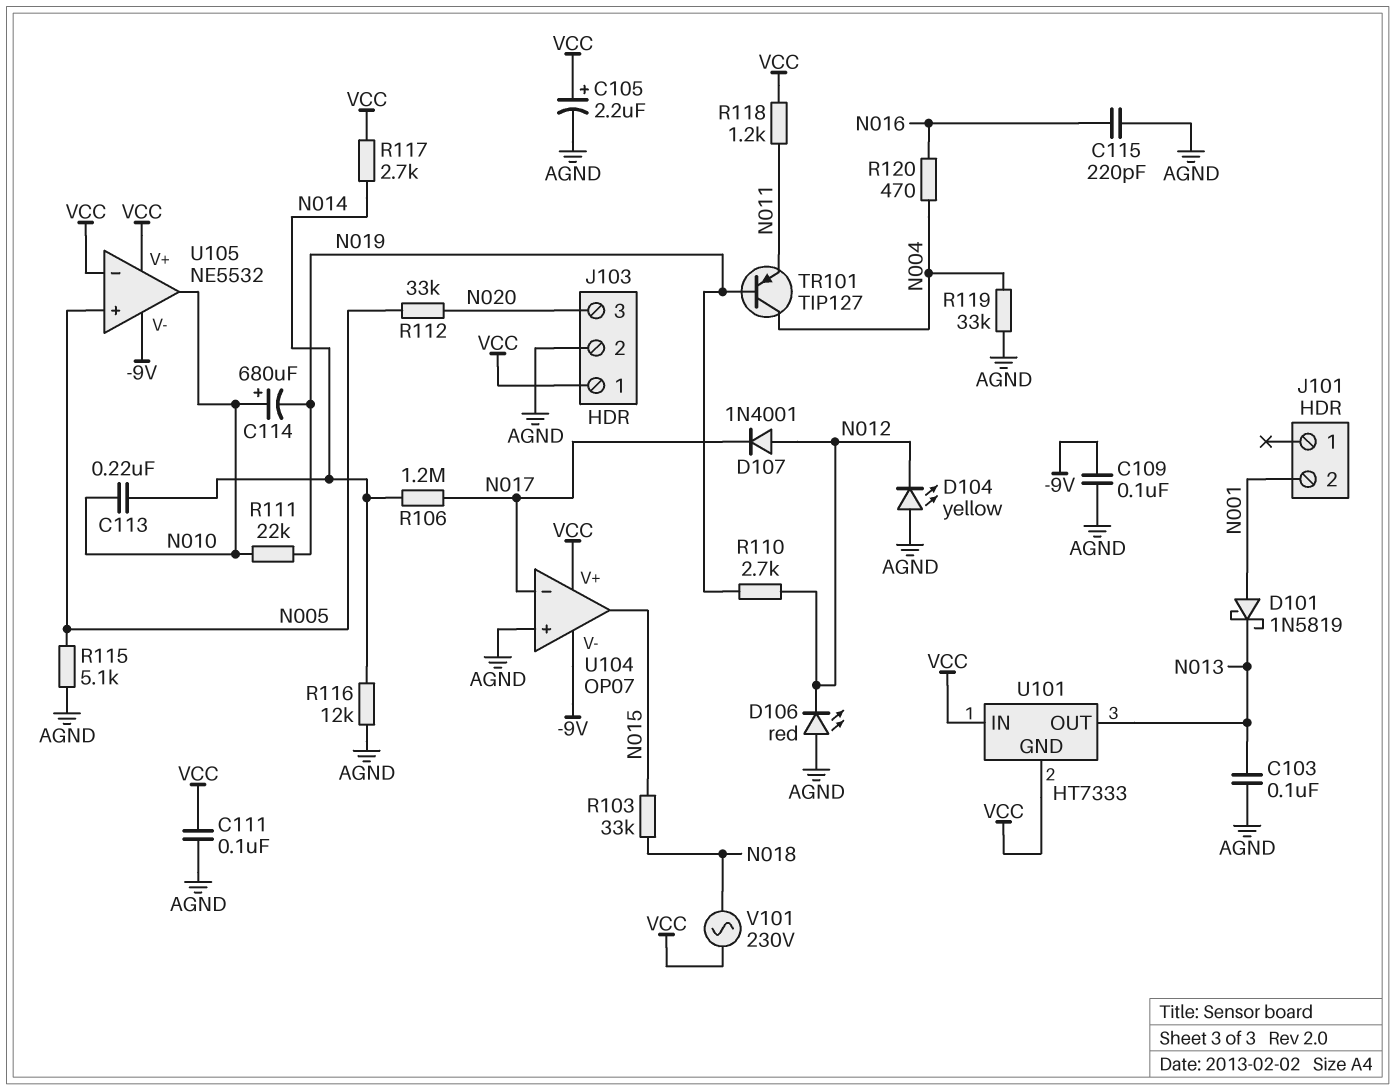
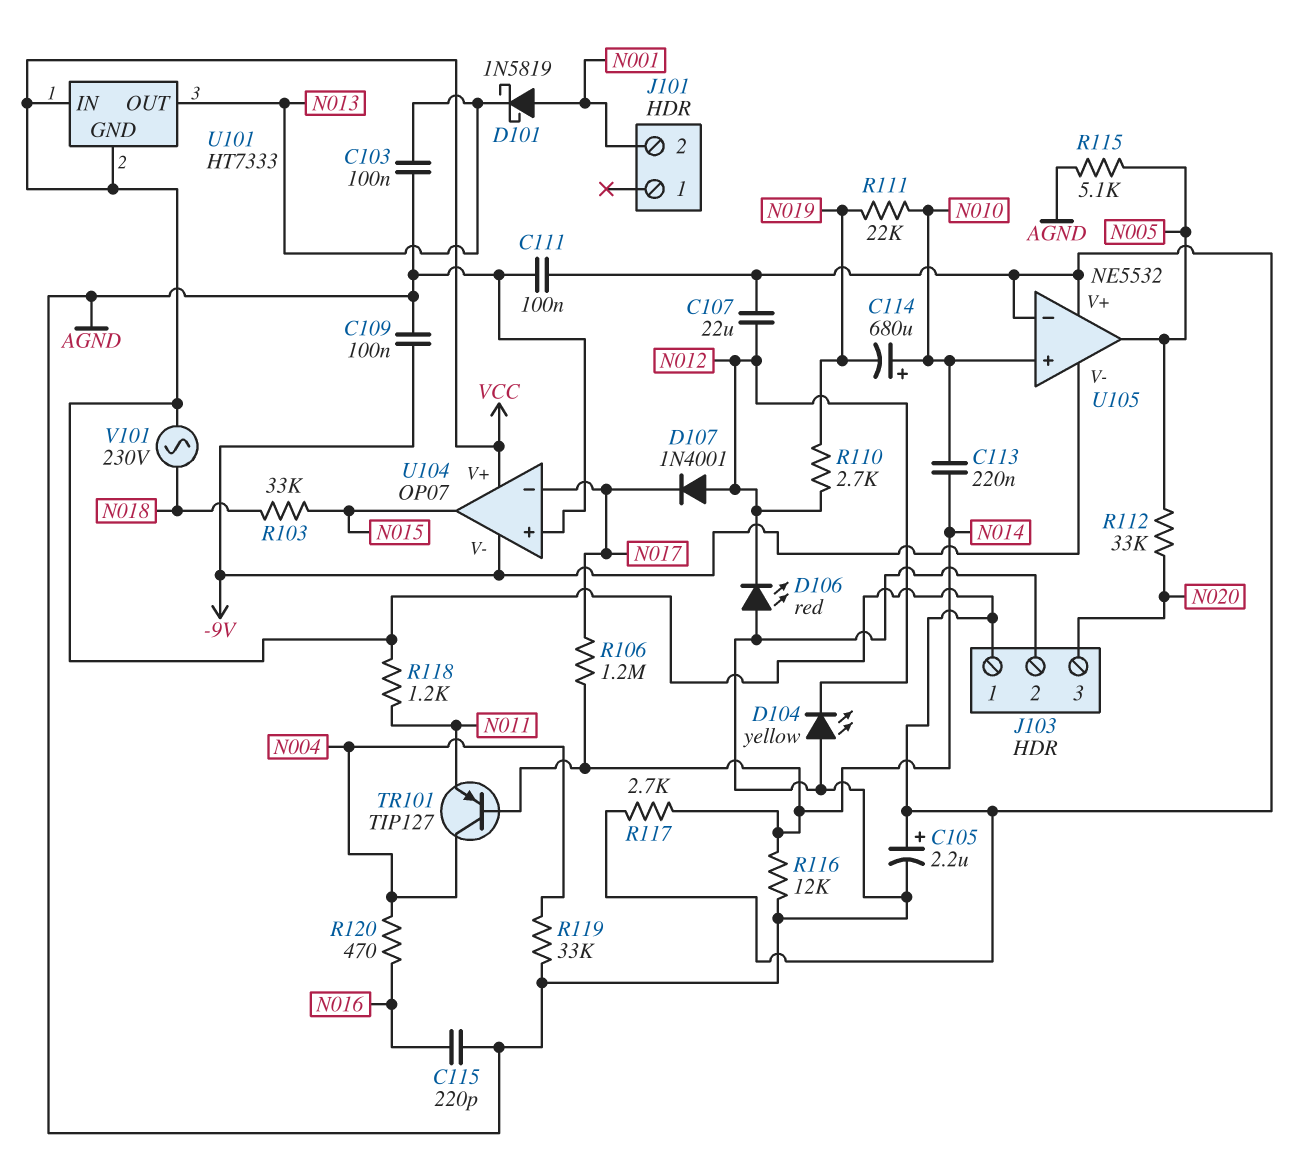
C107: none -> 22uF (N012, VCC)
TR101: PNP TIP127 (B N019, C N004, E N011) -> PNP TIP127 (B N014, C N004, E N011)
U105 pin in+: N005 -> N010
U105 pin out: N010 -> N005

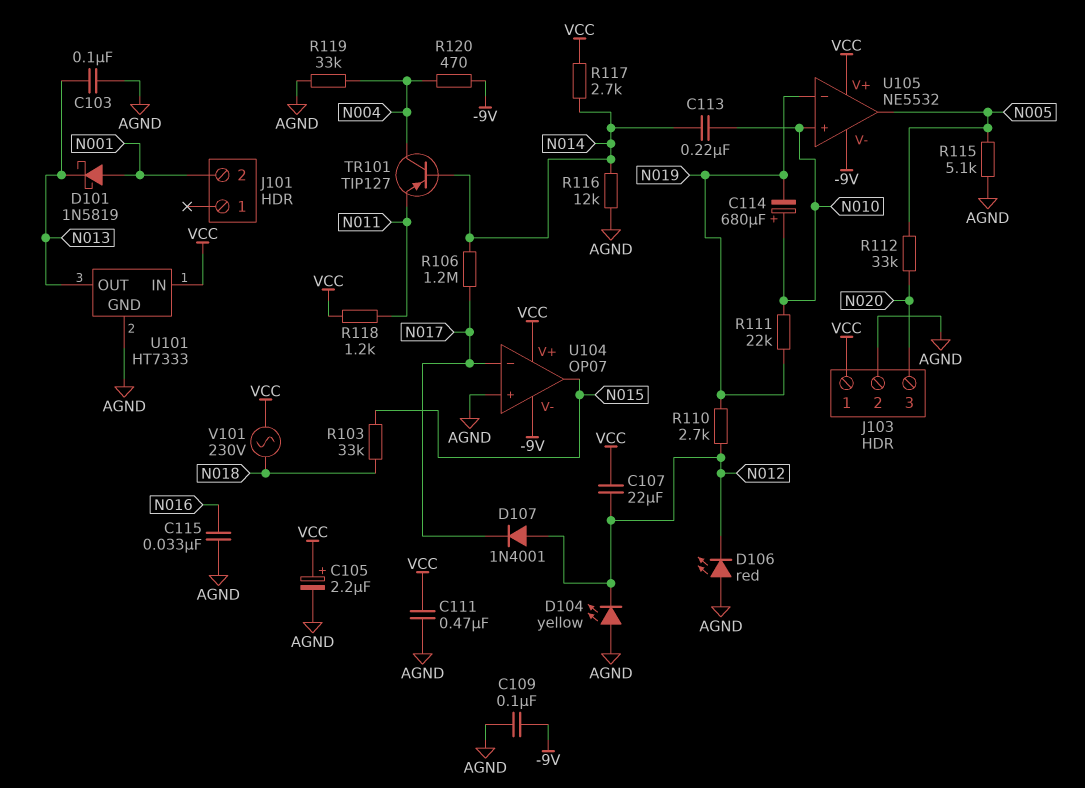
C111: 100nF (AGND, VCC) -> 470nF (AGND, VCC)
C115: 220pF (AGND, N016) -> 33nF (AGND, N016)
R120: 470 (N004, N016) -> 470 (-9V, N004)
U101 pin GND: VCC -> AGND
U105 pin in-: VCC -> N019

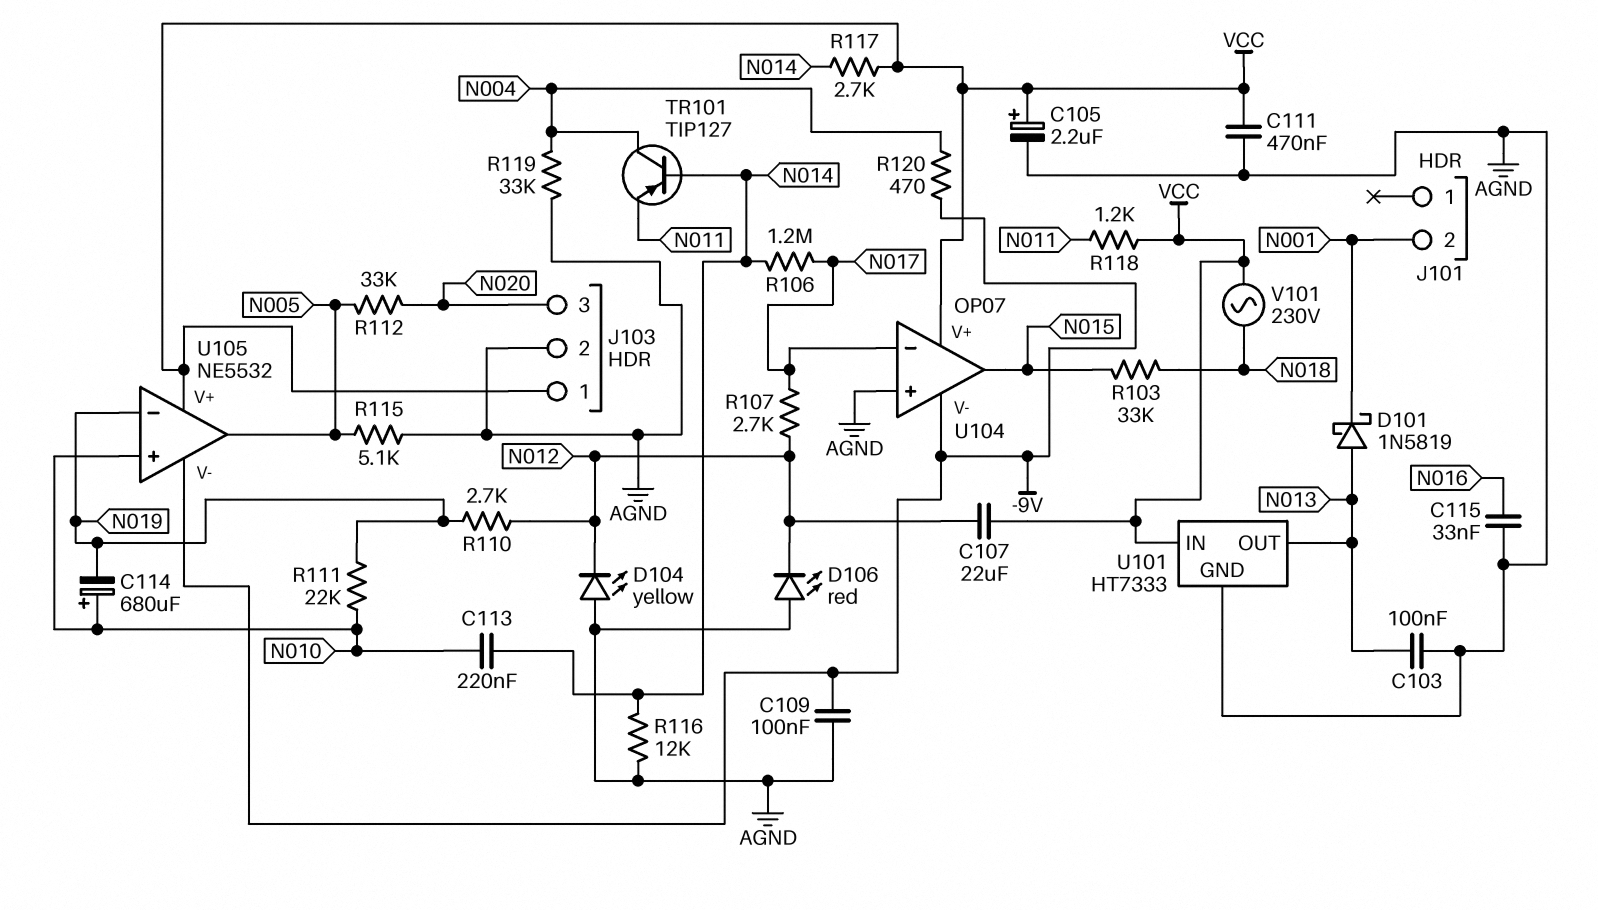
D101: schottky 1N5819 (A N001, K N013) -> schottky 1N5819 (A N013, K N001)
D107: diode 1N4001 (A N012, K N017) -> none
R107: none -> 2.7k (N012, N017)

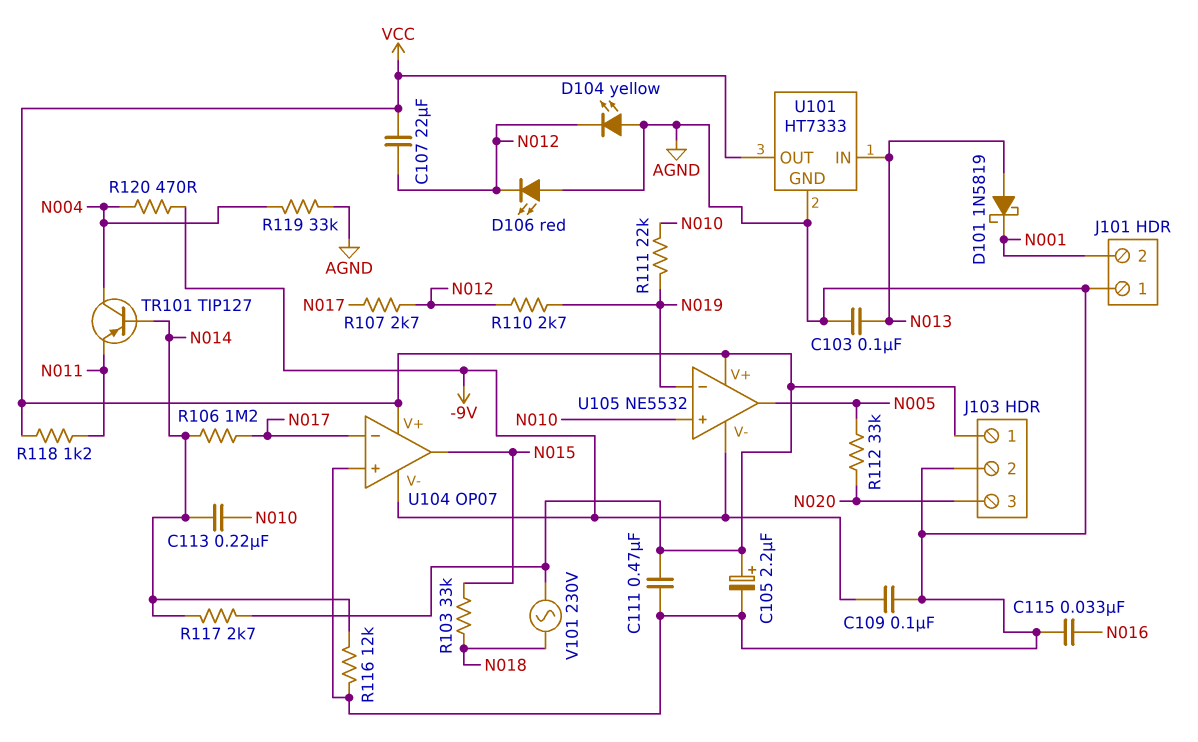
C114: 680uF (plus N010, minus N019) -> none
J101 pin 1: none -> AGND
R115: 5.1k (AGND, N005) -> none
U101 pin IN: VCC -> N013
U101 pin OUT: N013 -> VCC

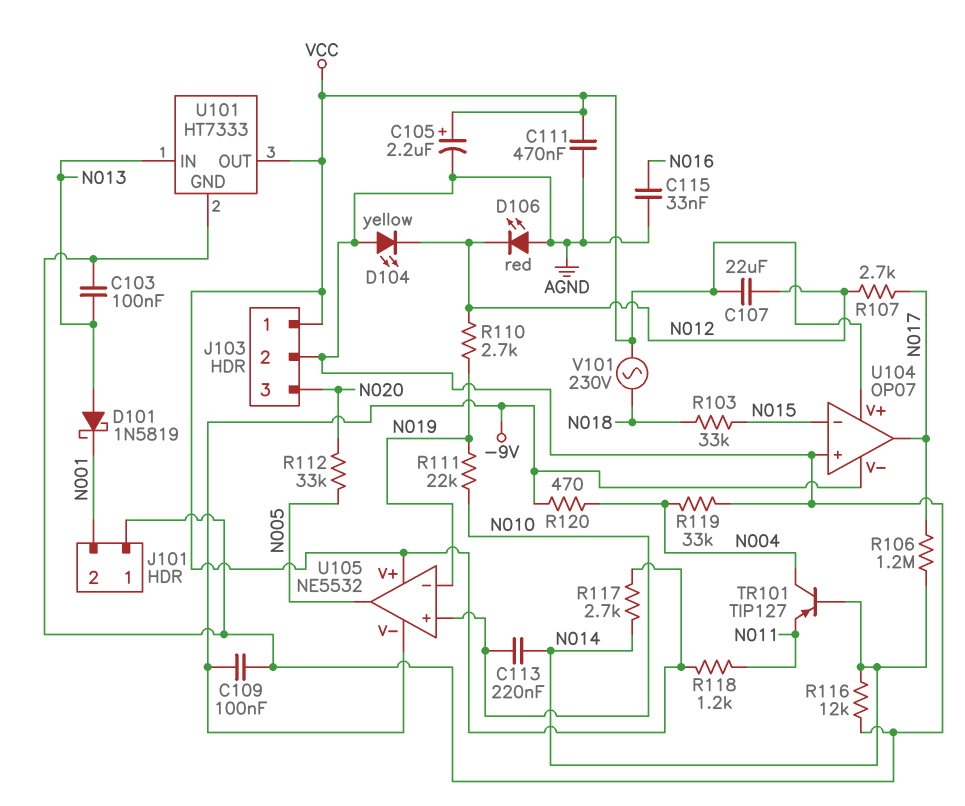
U104 pin in-: N017 -> N015
U104 pin out: N015 -> N017

